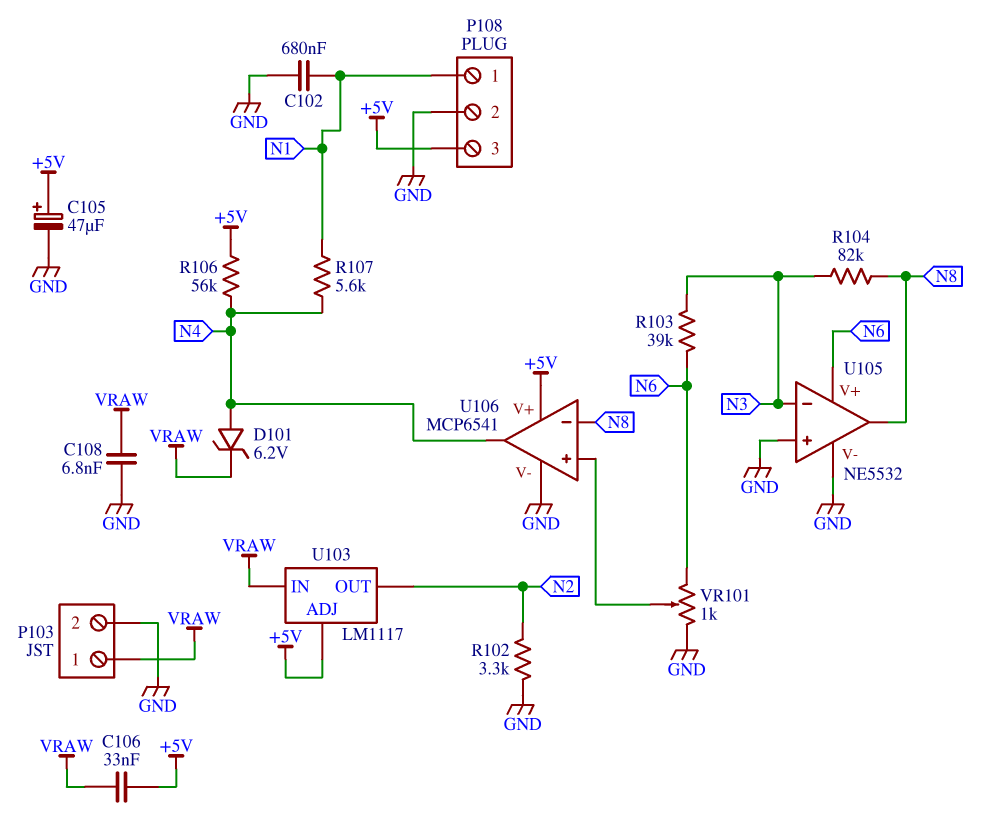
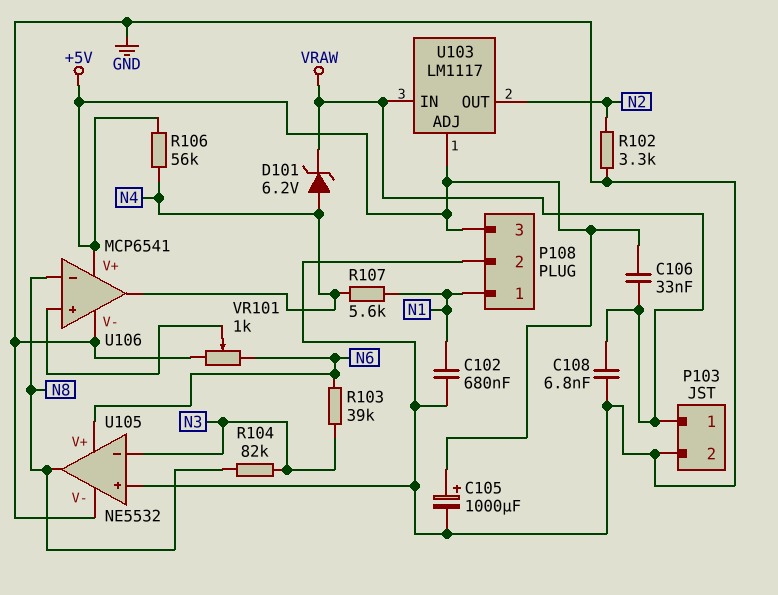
C105: 47uF (plus +5V, minus GND) -> 1000uF (plus +5V, minus GND)

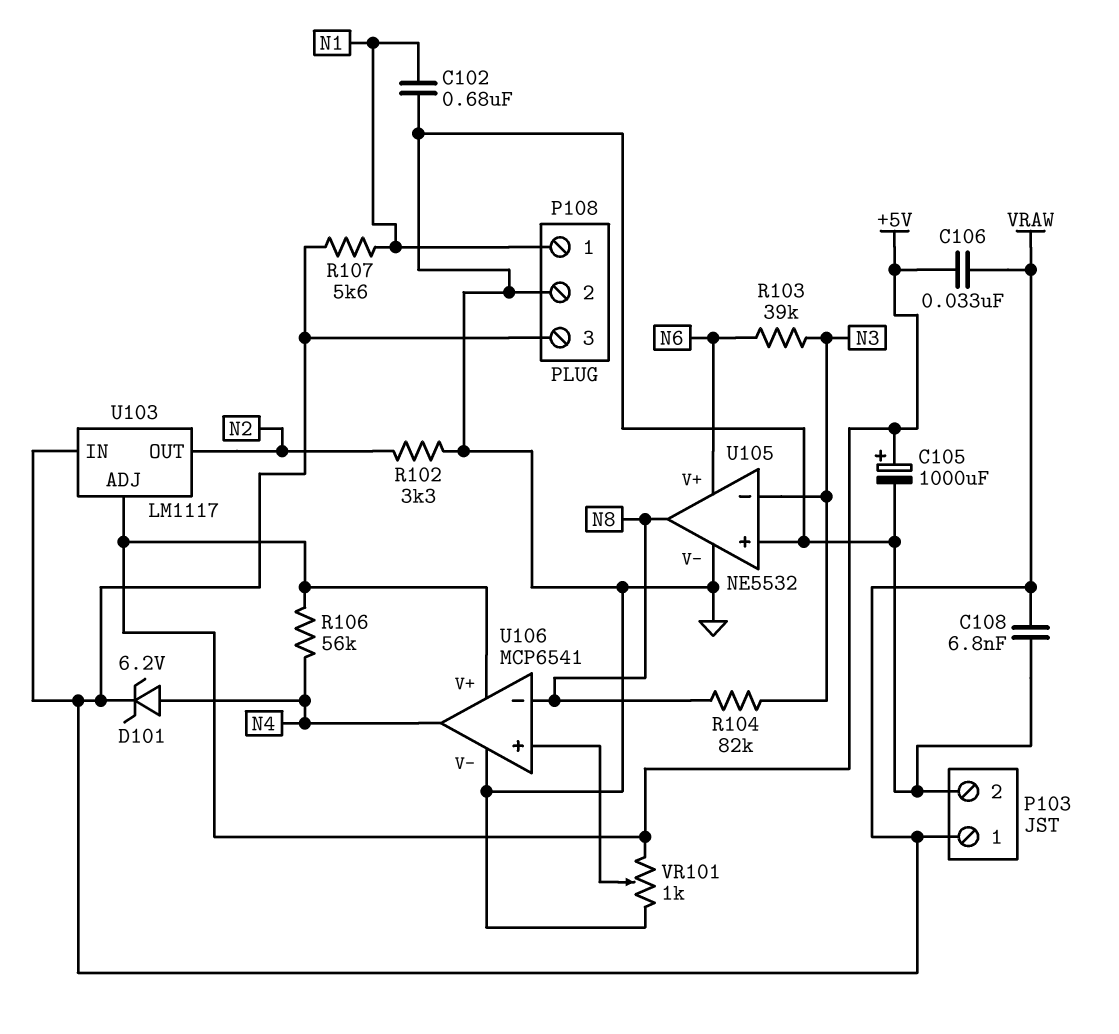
P108 pin 3: +5V -> VRAW
R107: 5.6k (N1, N4) -> 5.6k (N1, VRAW)
VR101: 1k (GND, N6, wiper U106/in+) -> 1k (+5V, GND, wiper U106/in+)

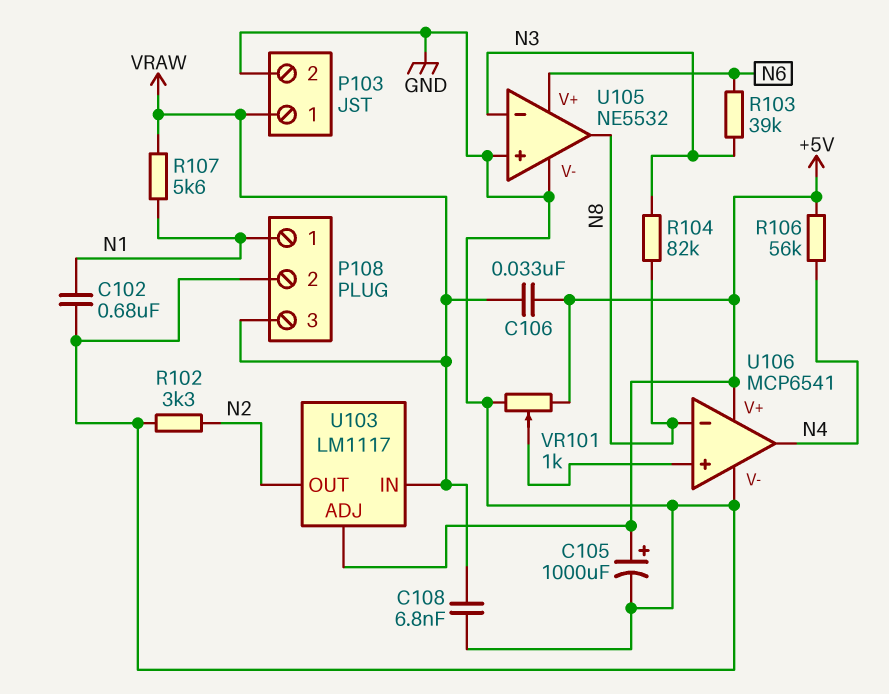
D101: zener 6.2V (A N4, K VRAW) -> none

